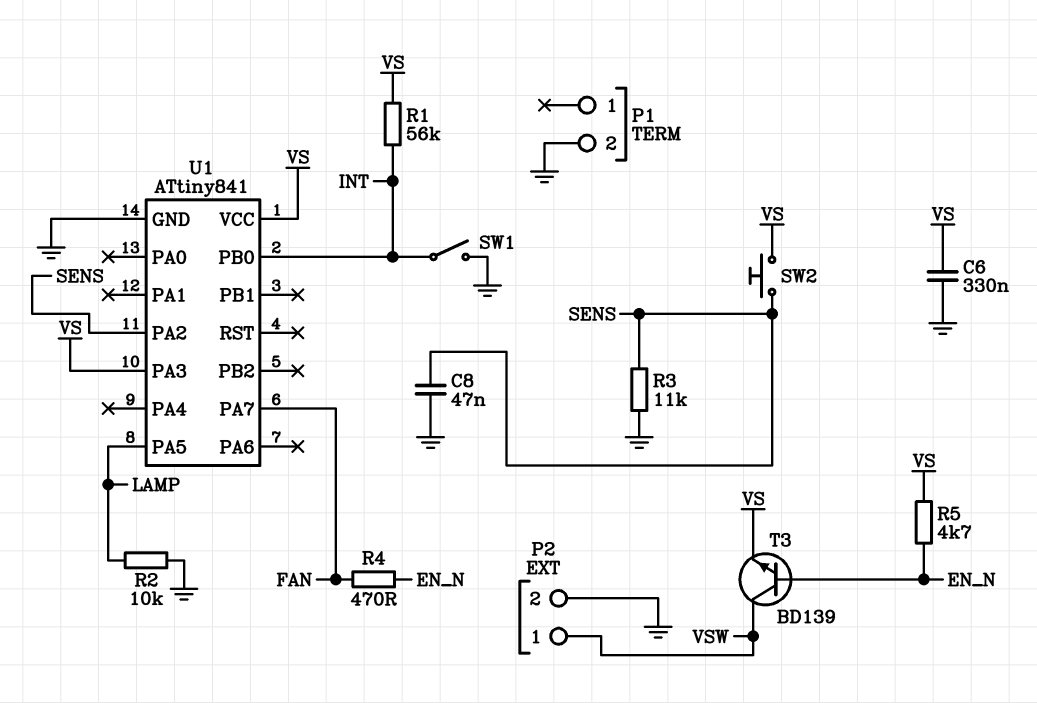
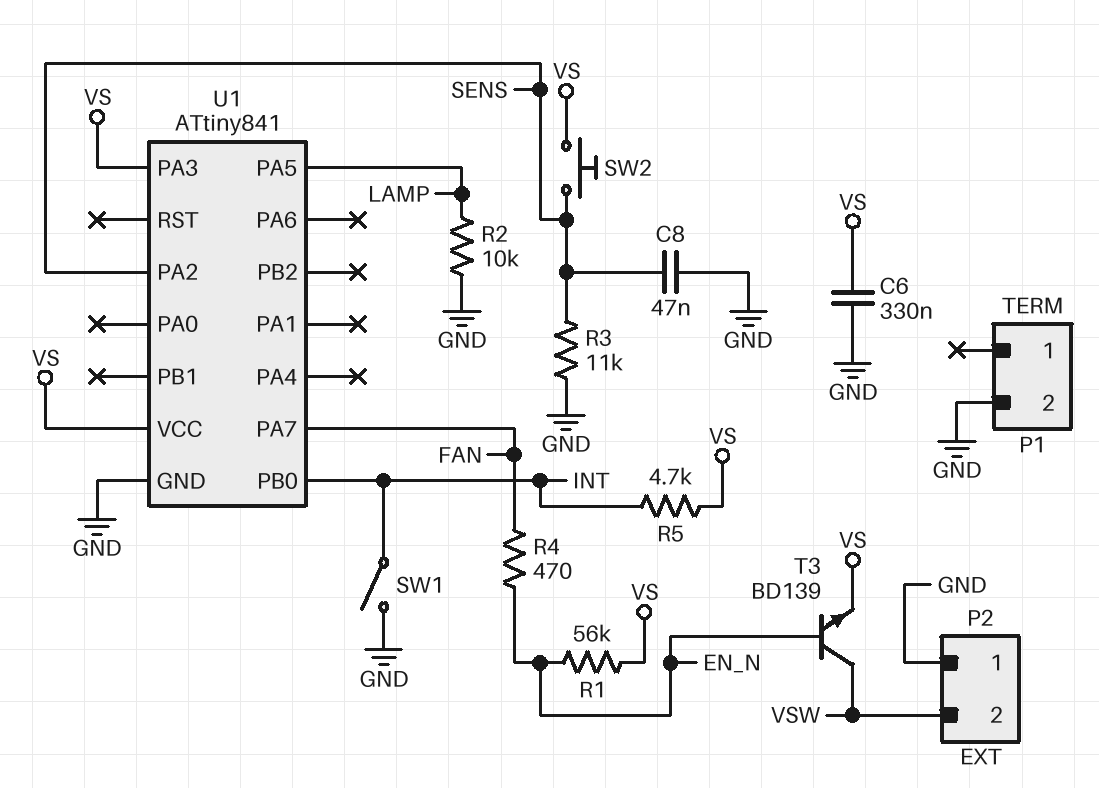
P2 pin 1: VSW -> GND
P2 pin 2: GND -> VSW
R1: 56k (INT, VS) -> 56k (EN_N, VS)
R5: 4.7k (EN_N, VS) -> 4.7k (INT, VS)

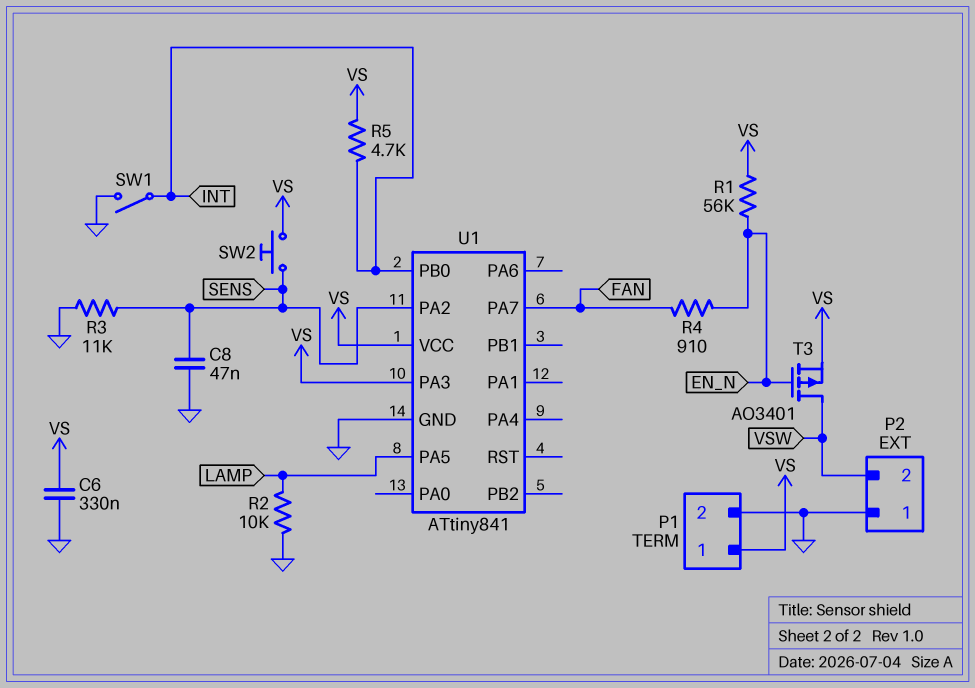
P1 pin 1: none -> VS
R4: 470 (EN_N, FAN) -> 910 (EN_N, FAN)
T3: NPN BD139 (B EN_N, C VSW, E VS) -> PMOS AO3401 (G EN_N, D VSW, S VS)

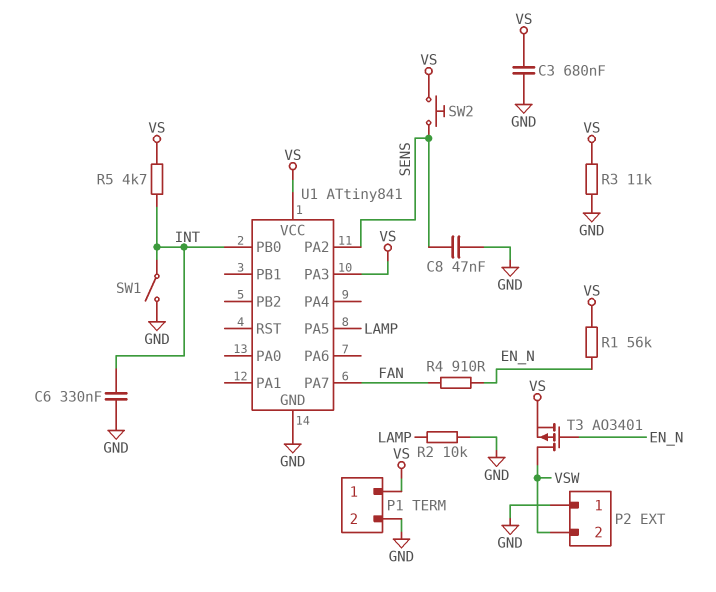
C3: none -> 680nF (GND, VS)
C6: 330nF (GND, VS) -> 330nF (GND, INT)
R3: 11k (GND, SENS) -> 11k (GND, VS)

